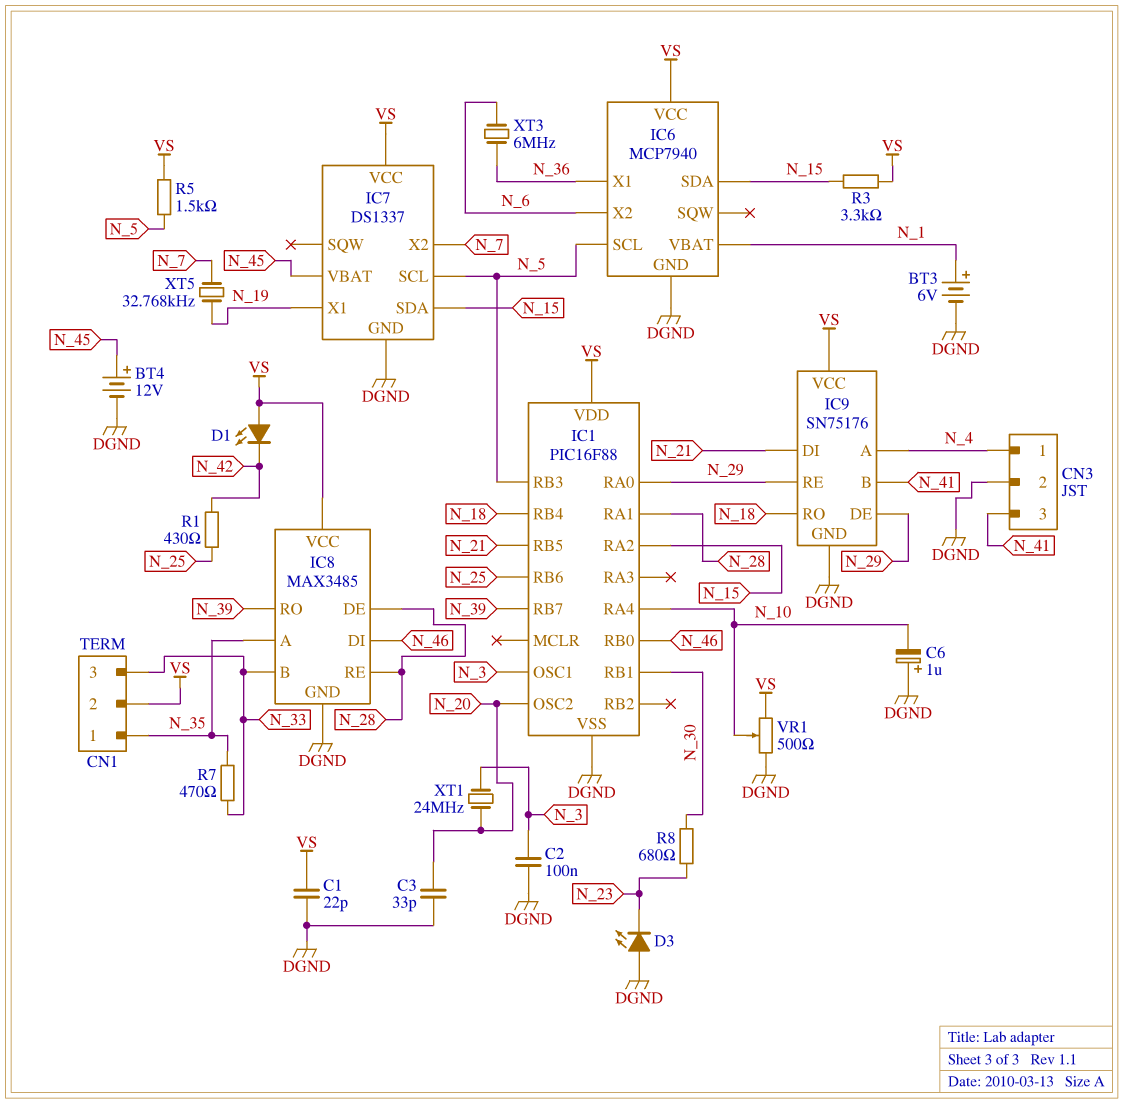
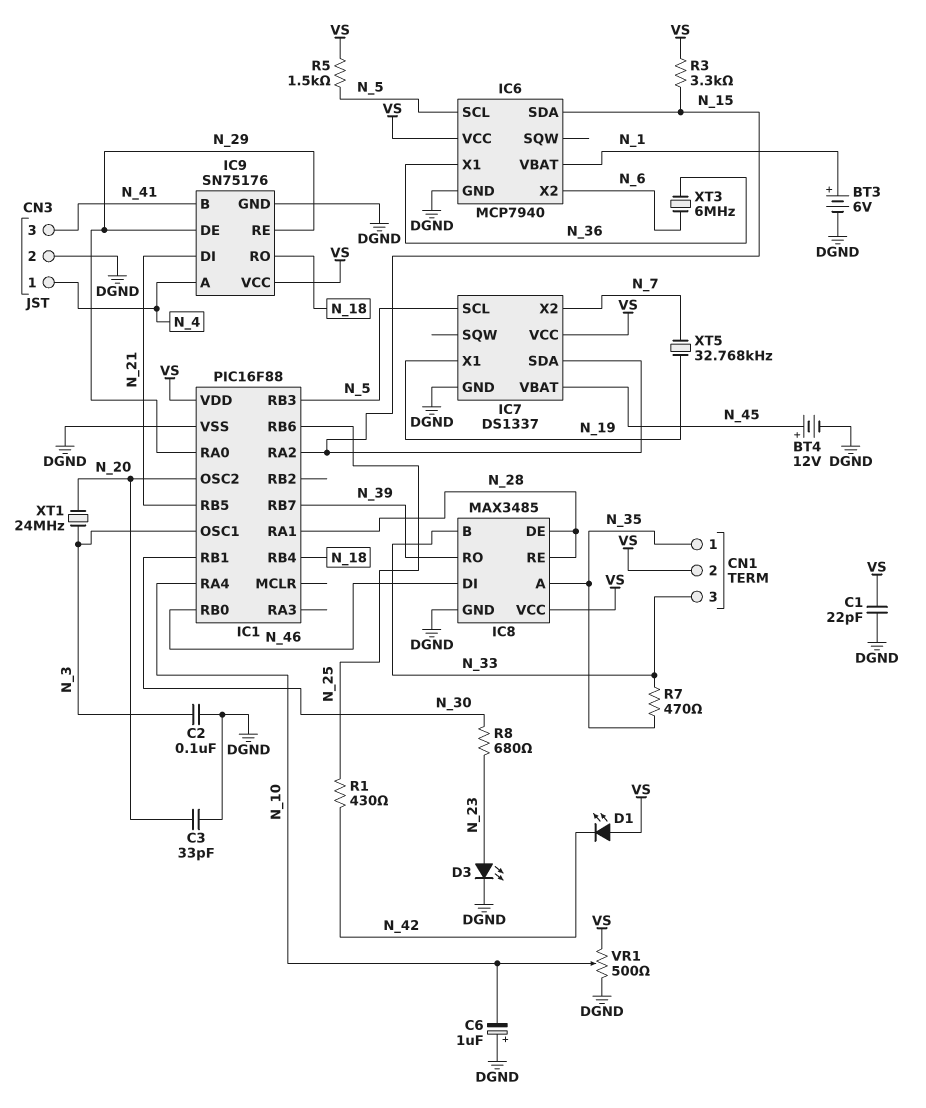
D3: LED (A DGND, K N_23) -> LED (A N_23, K DGND)

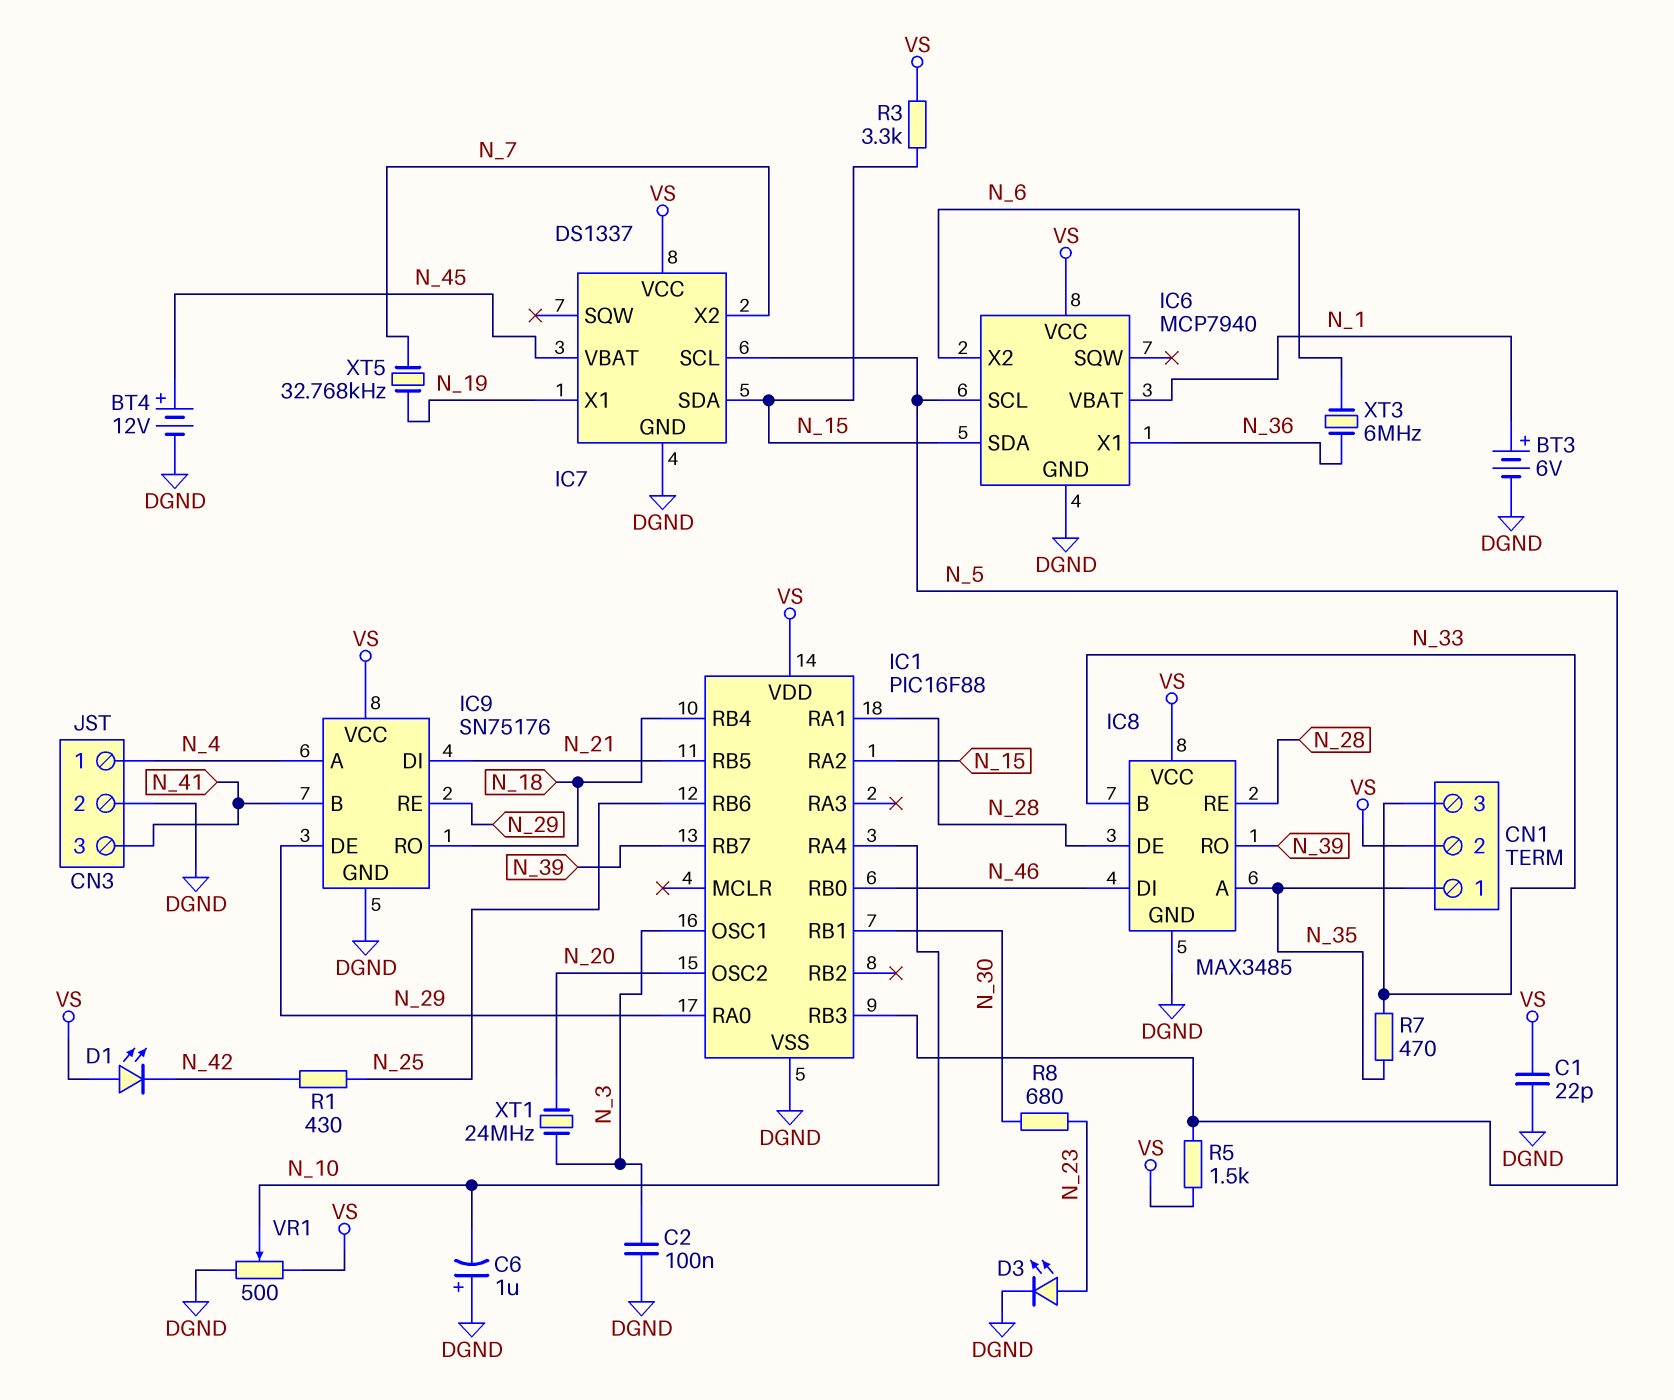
C3: 33pF (DGND, N_20) -> none

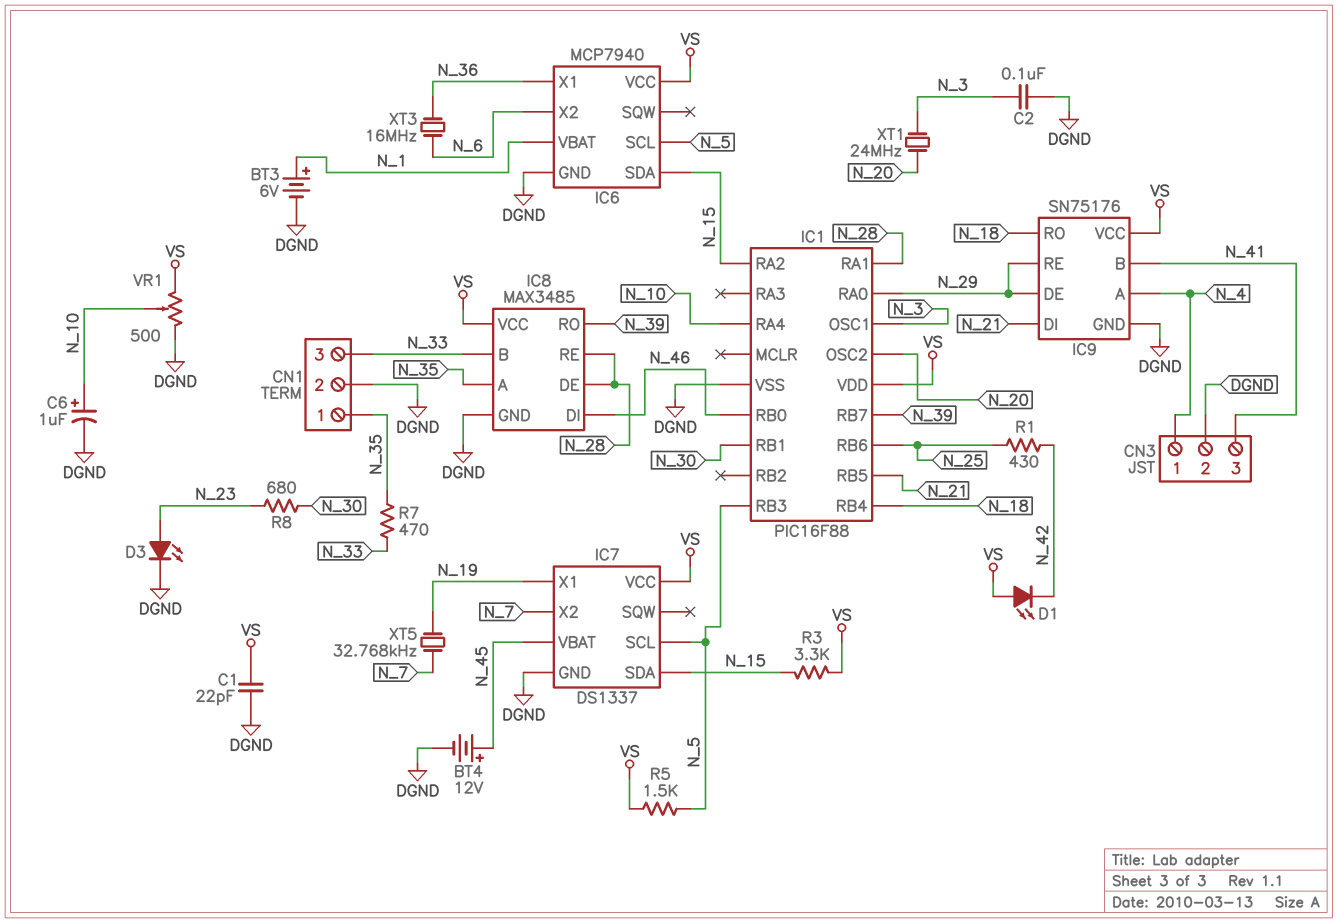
C6: 1uF (plus DGND, minus N_10) -> 1uF (plus N_10, minus DGND)
CN1 pin 2: VS -> DGND
XT3: 6MHz (N_6, N_36) -> 16MHz (N_6, N_36)

